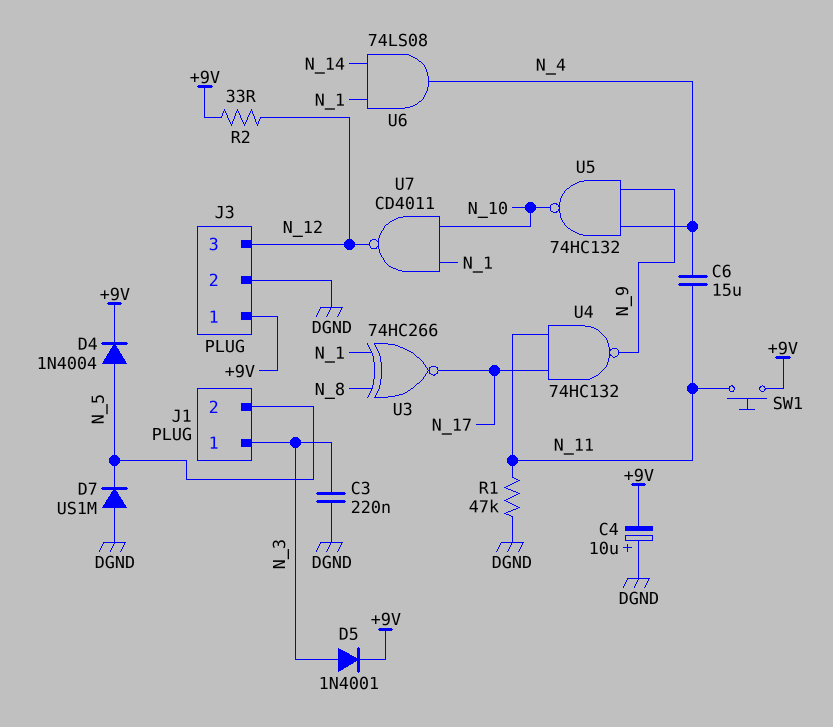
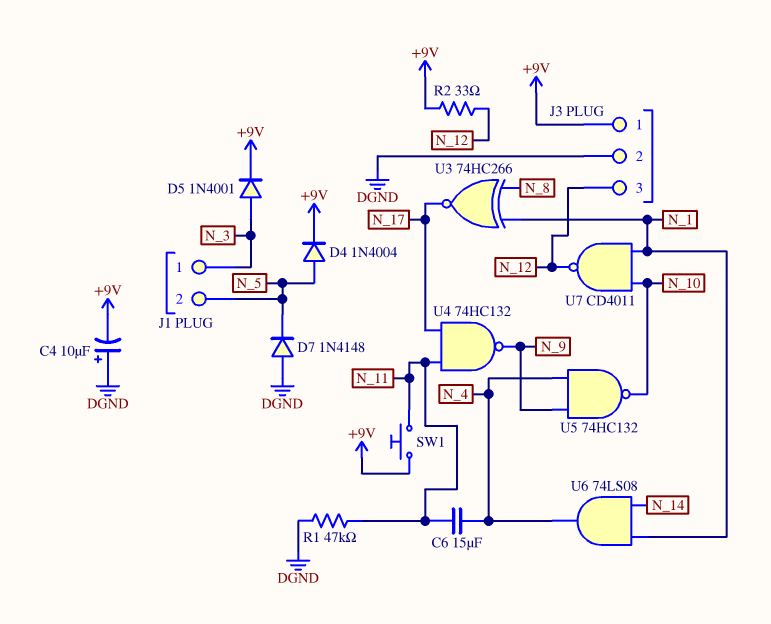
C3: 220nF (DGND, N_3) -> none
D7: diode US1M (A DGND, K N_5) -> diode 1N4148 (A DGND, K N_5)

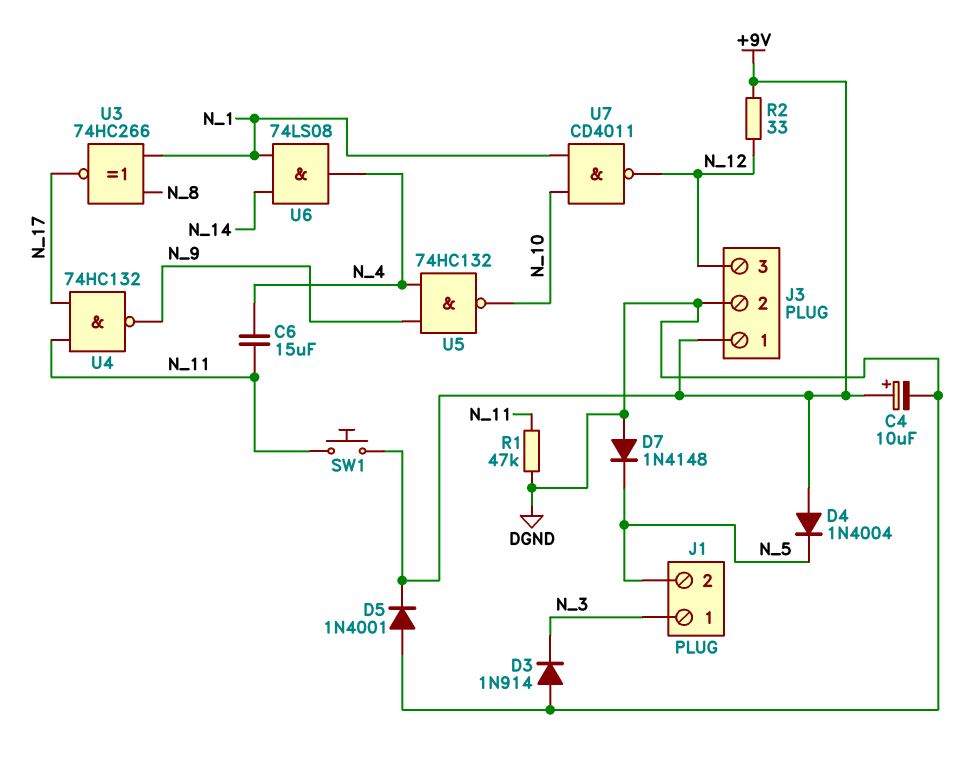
C4: 10uF (plus DGND, minus +9V) -> 10uF (plus +9V, minus DGND)
D3: none -> diode 1N914 (A DGND, K N_3)
D4: diode 1N4004 (A N_5, K +9V) -> diode 1N4004 (A +9V, K N_5)
D5: diode 1N4001 (A N_3, K +9V) -> diode 1N4001 (A DGND, K +9V)

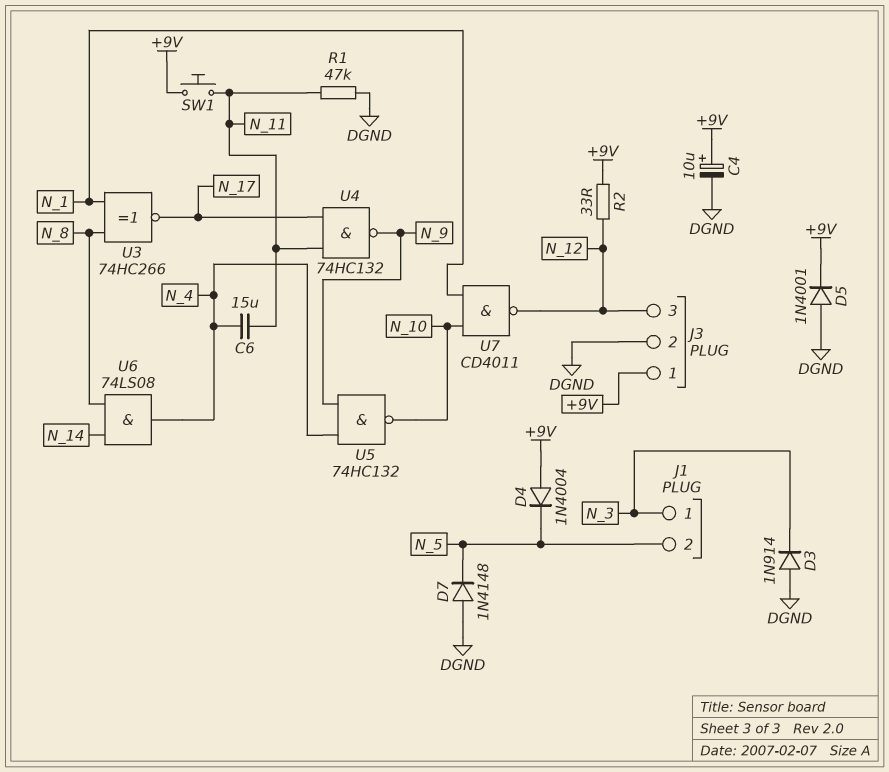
U6: AND 74LS08 (in N_1, in N_14, out N_4) -> AND 74LS08 (in N_8, in N_14, out N_4)

